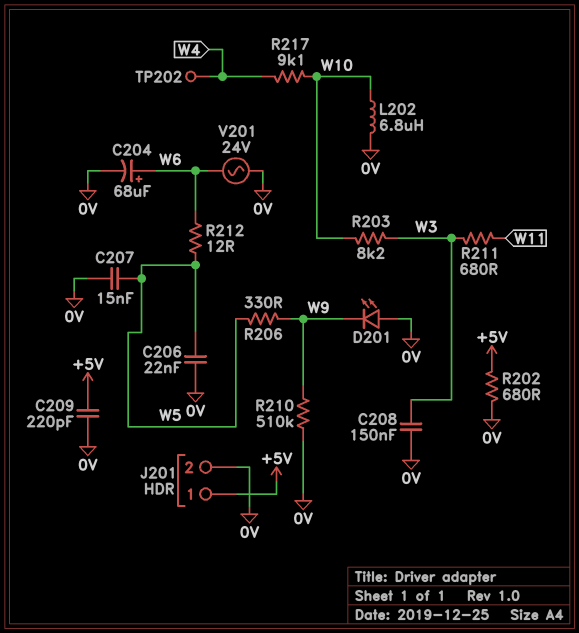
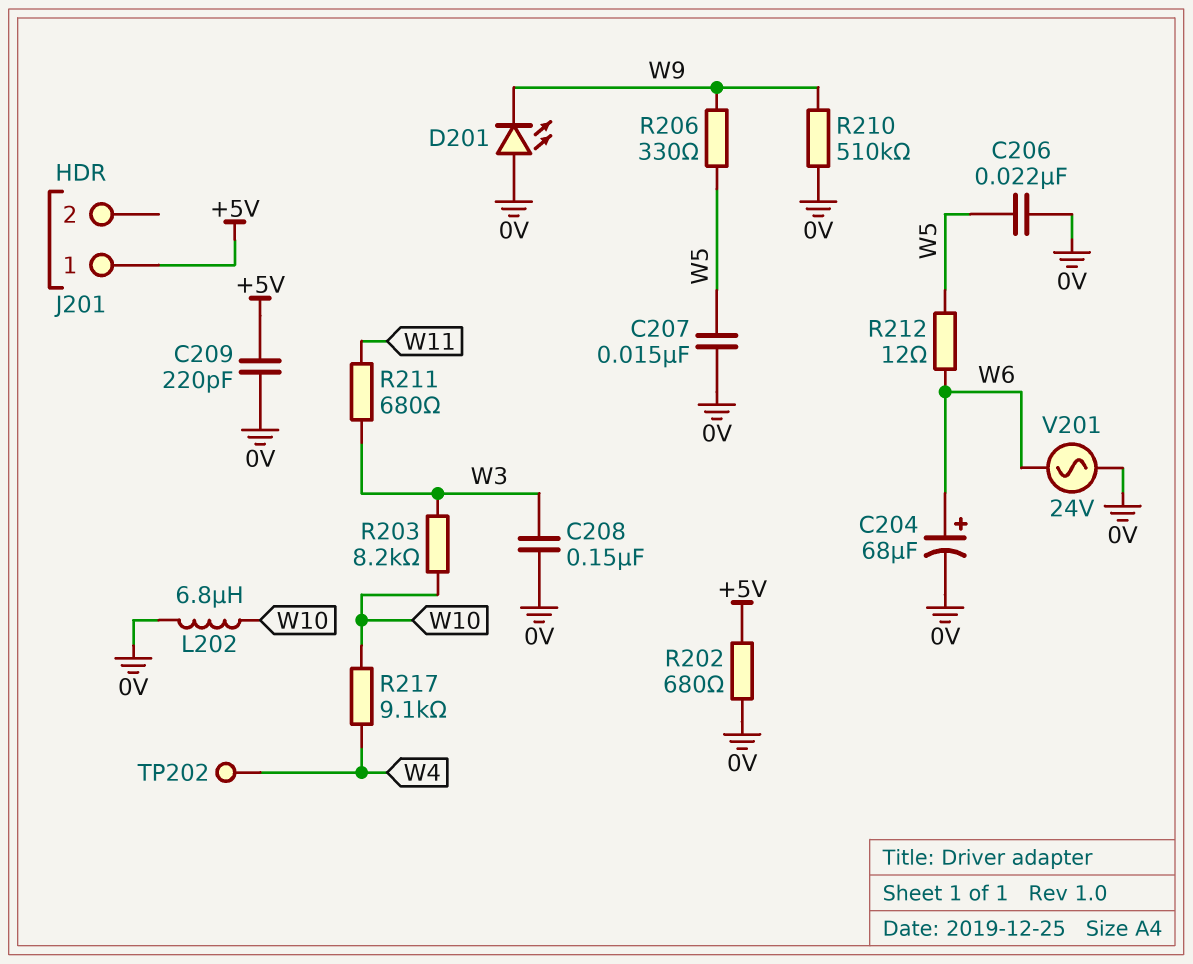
J201 pin 2: 0V -> none

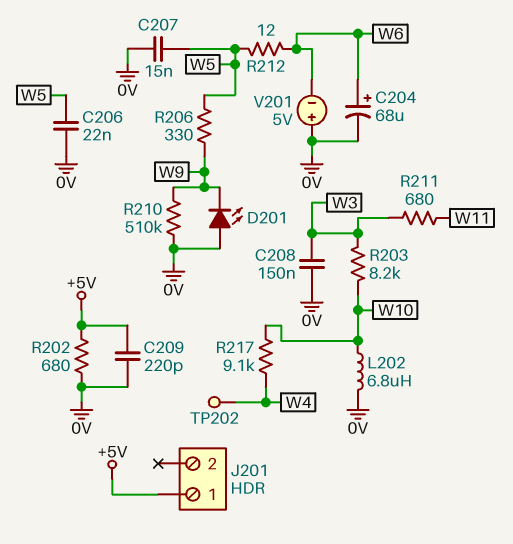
V201: AC 24V (0V, W6) -> 5V (plus 0V, minus W6)

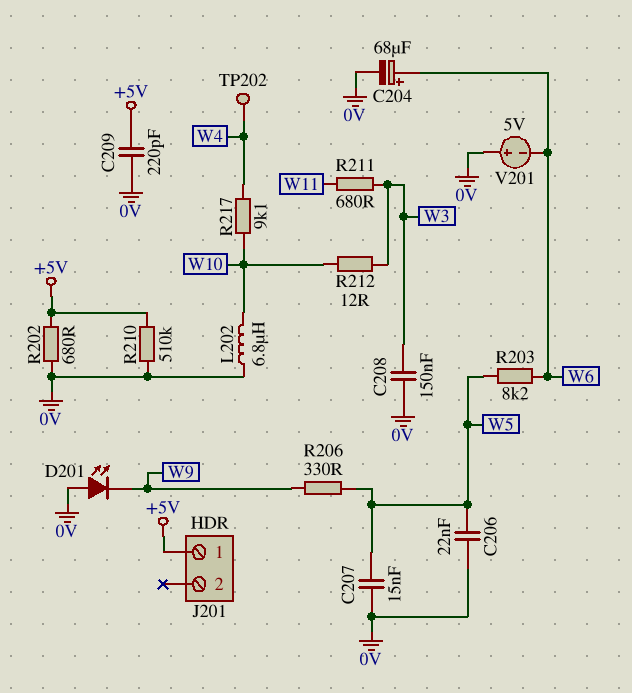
R203: 8.2k (W3, W10) -> 8.2k (W5, W6)
R210: 510k (0V, W9) -> 510k (+5V, 0V)
R212: 12 (W5, W6) -> 12 (W3, W10)

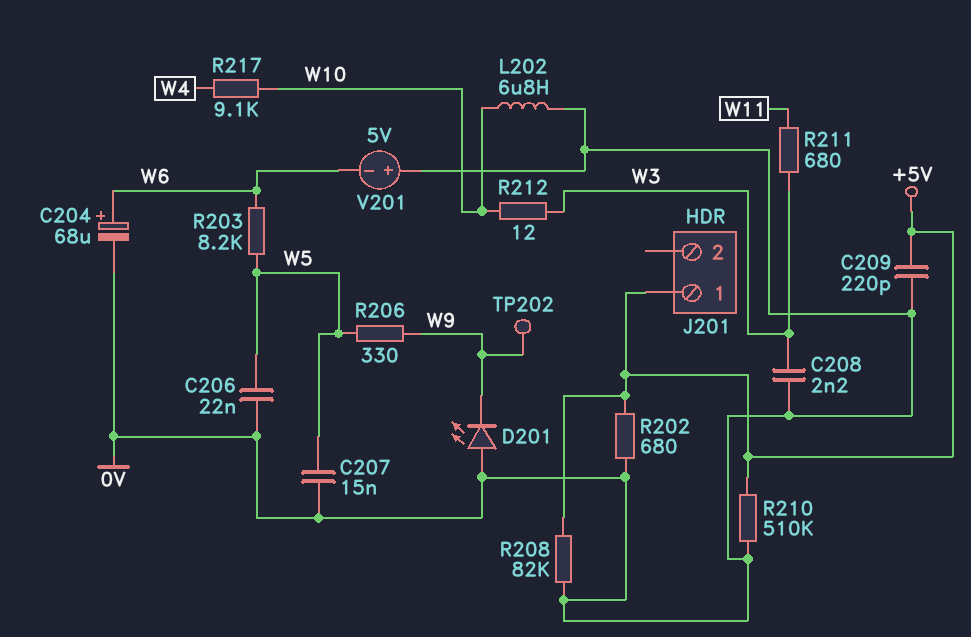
C208: 150nF (0V, W3) -> 2.2nF (0V, W3)
R208: none -> 82k (+5V, 0V)
TP202: test point (W4) -> test point (W9)

